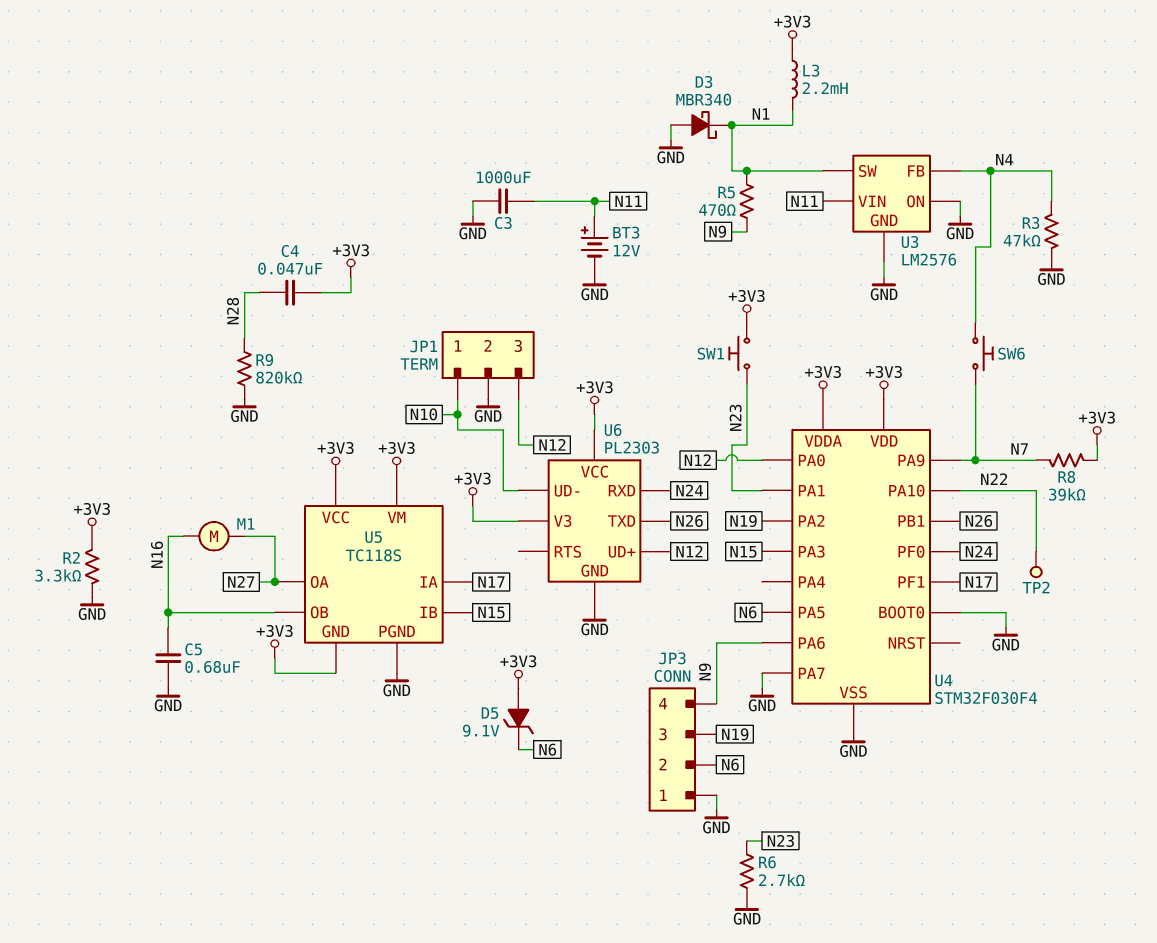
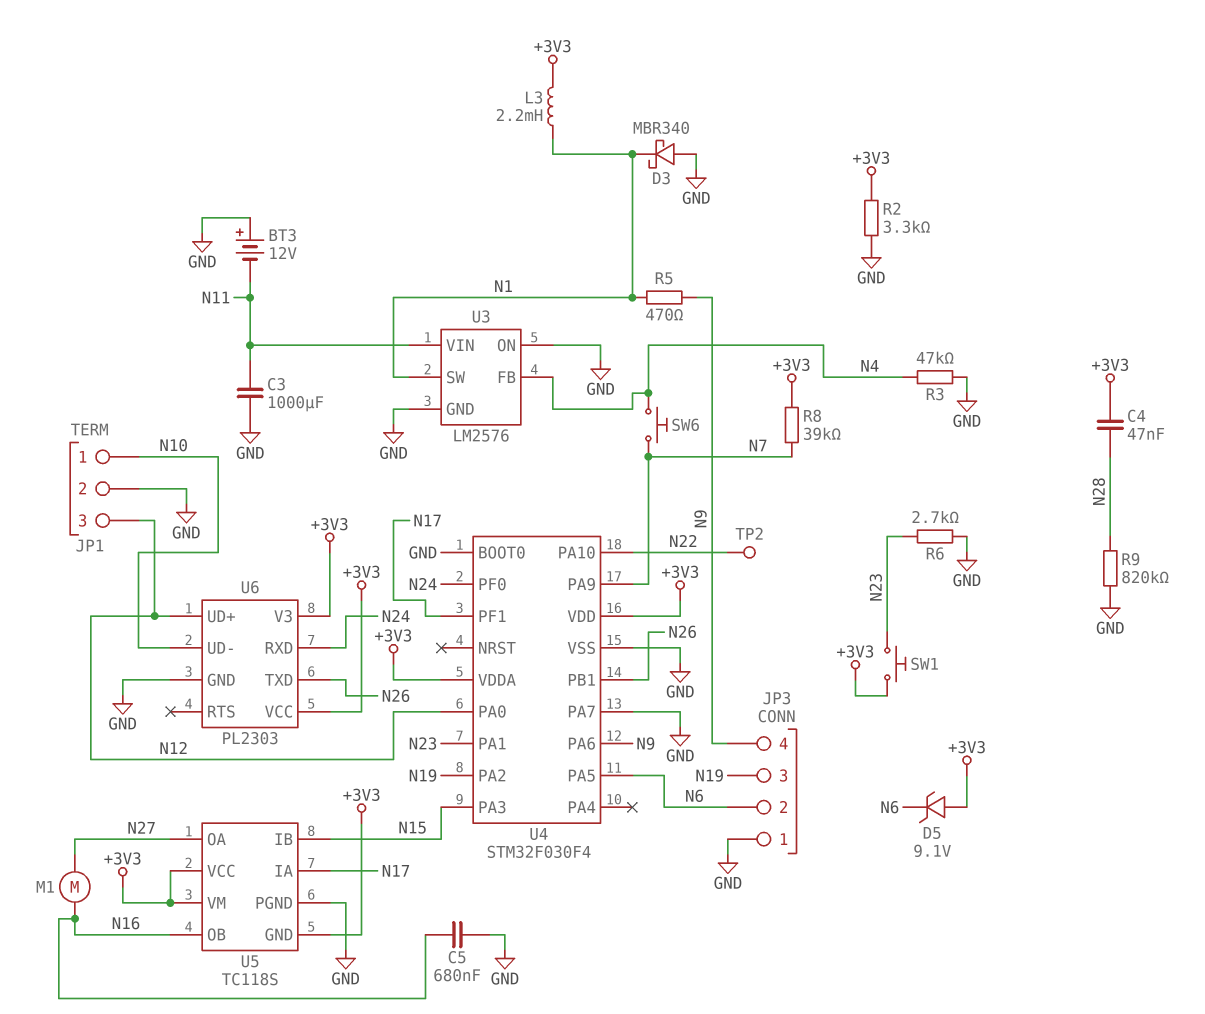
BT3: 12V (plus N11, minus GND) -> 12V (plus GND, minus N11)

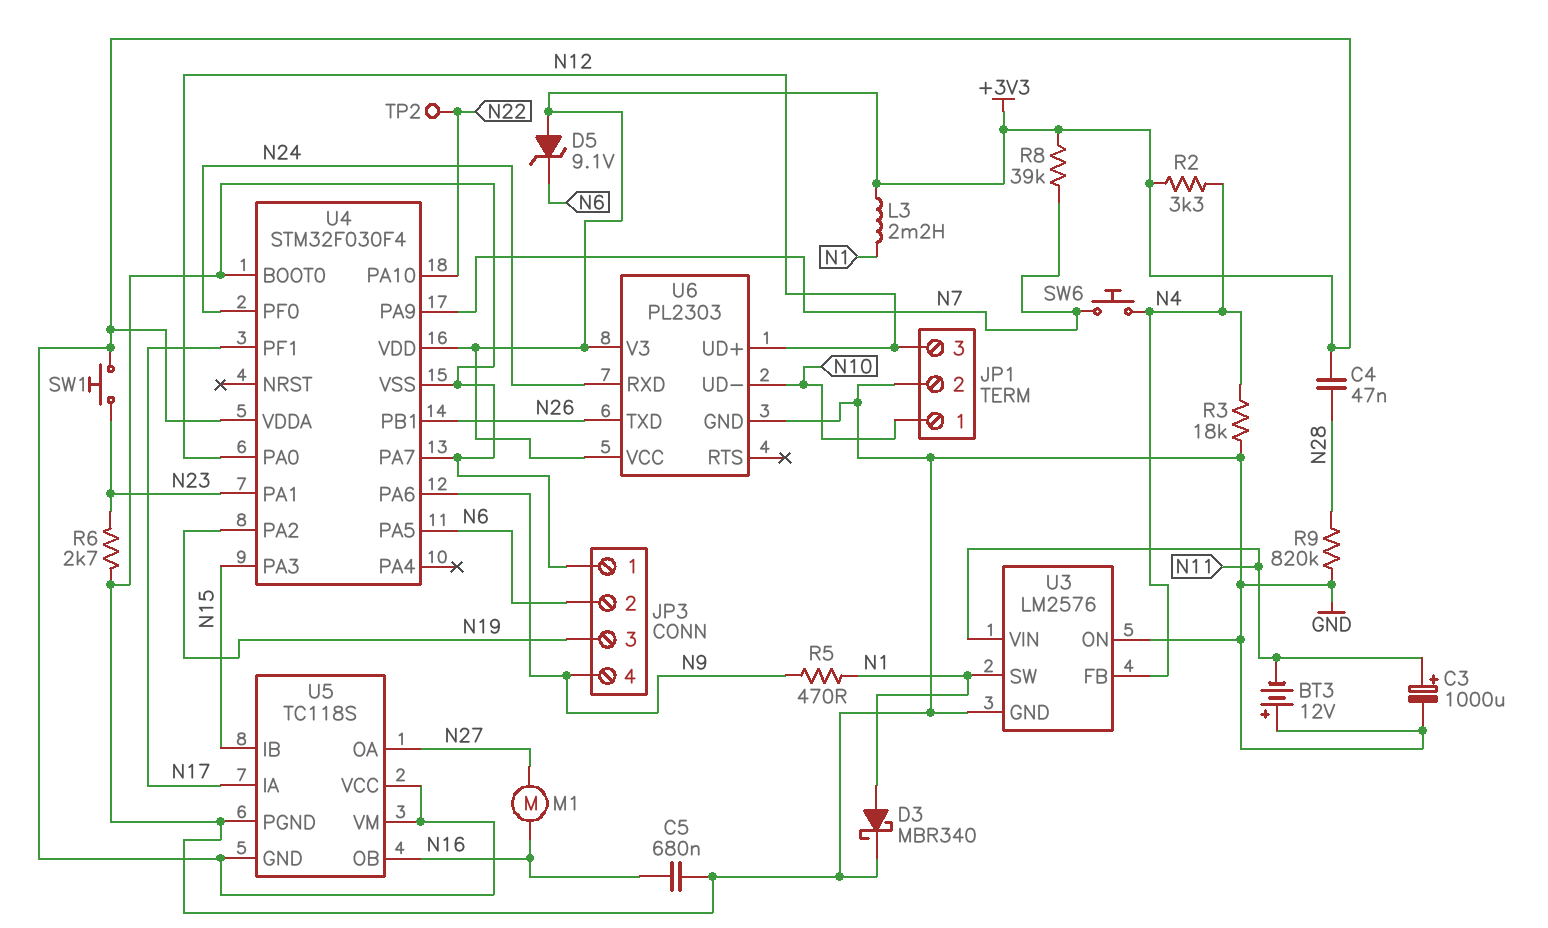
C3: 1000uF (GND, N11) -> 1000uF (plus N11, minus GND)
D3: schottky MBR340 (A GND, K N1) -> schottky MBR340 (A N1, K GND)
R2: 3.3k (+3V3, GND) -> 3.3k (+3V3, N4)
R3: 47k (GND, N4) -> 18k (GND, N4)

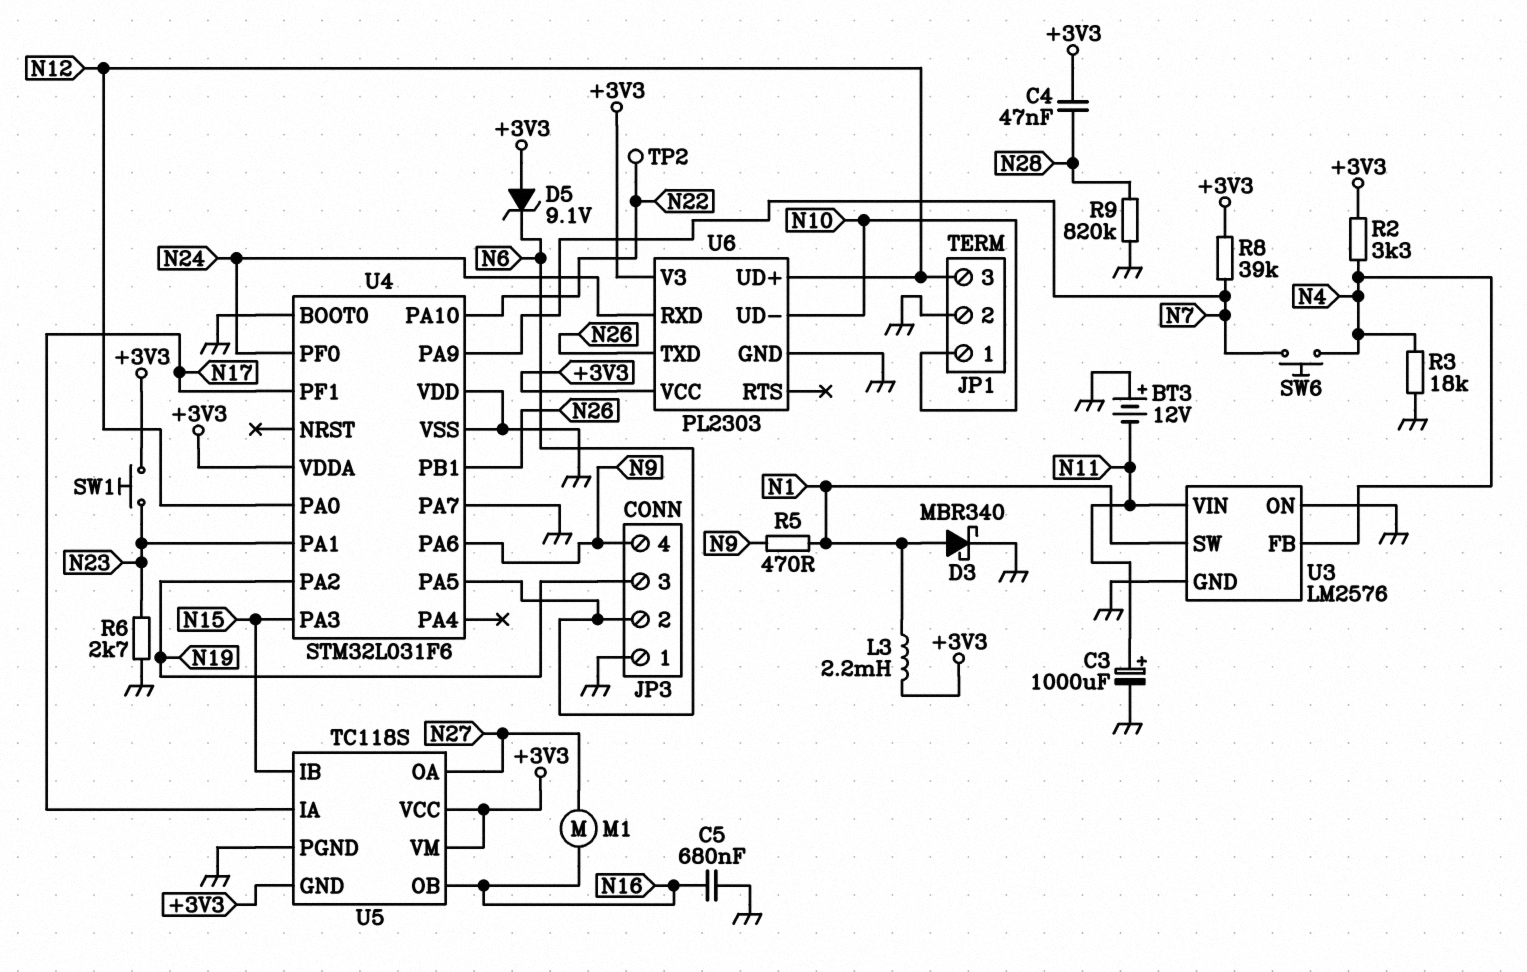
U4: STM32F030F4 -> STM32L031F6
U4 pin VDD: +3V3 -> GND

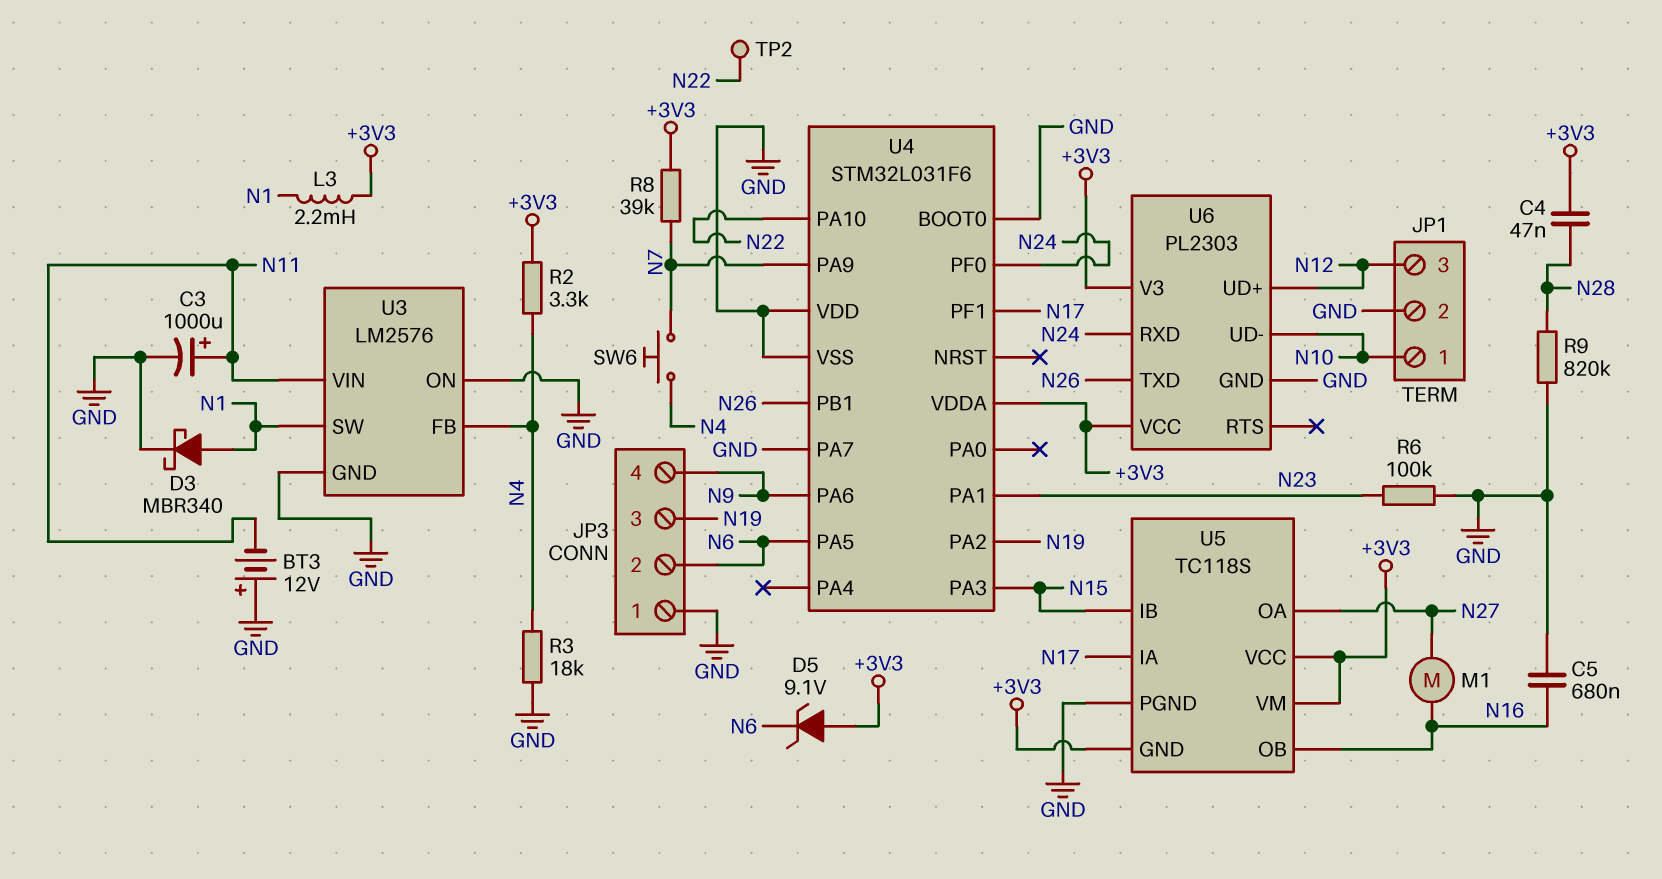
R5: 470 (N1, N9) -> none
R6: 2.7k (GND, N23) -> 100k (GND, N23)
SW1: button (+3V3, N23) -> none
U4 pin PA0: N12 -> none

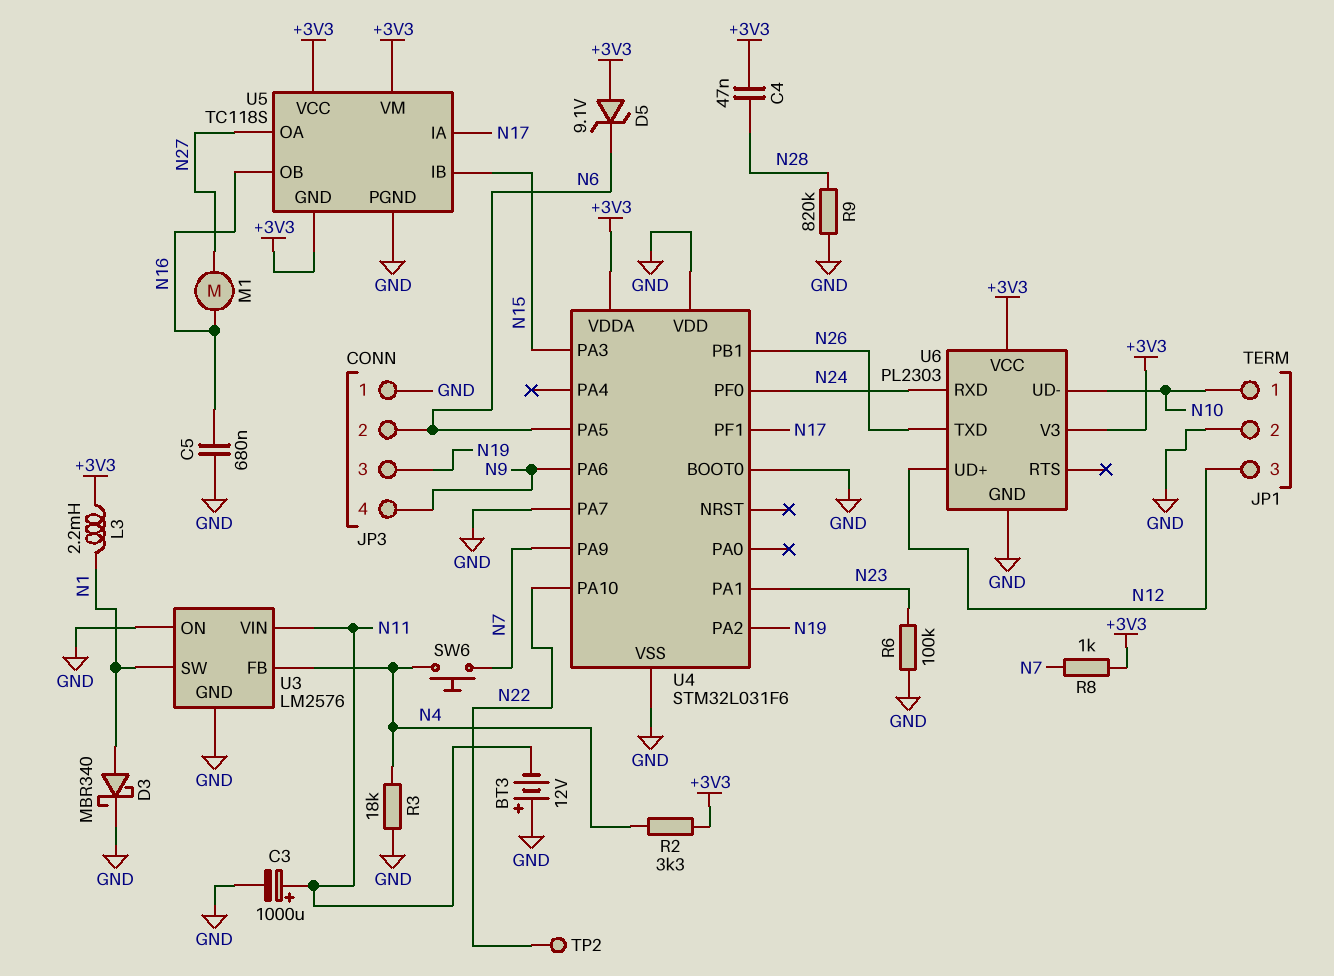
R8: 39k (+3V3, N7) -> 1k (+3V3, N7)

